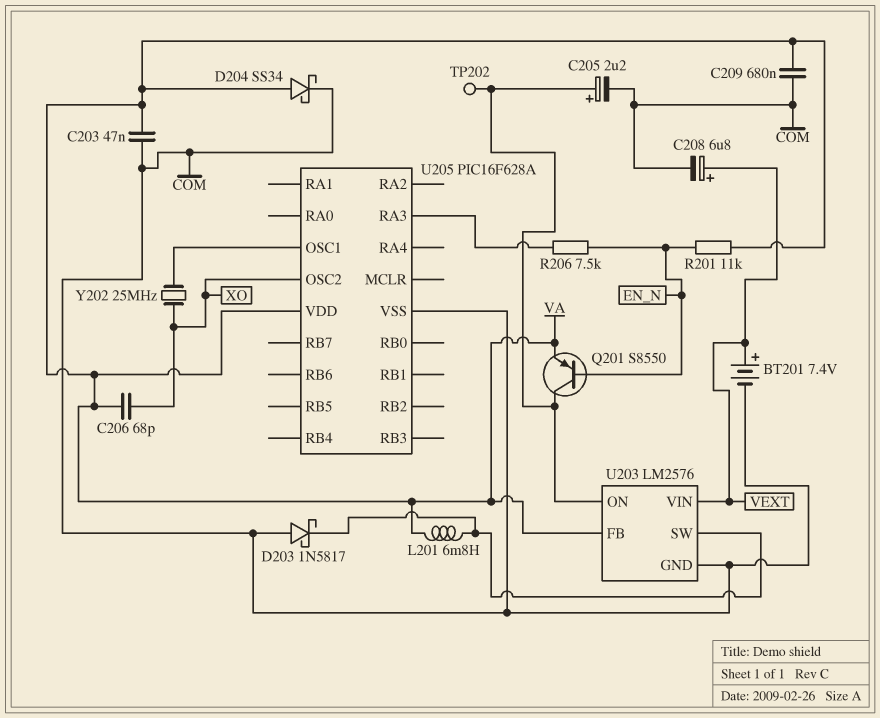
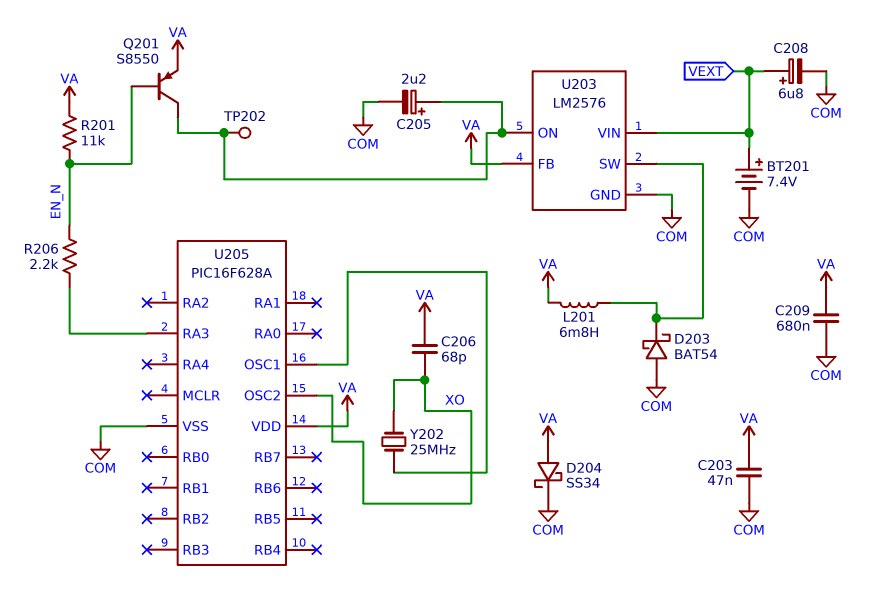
D203: schottky 1N5817 (A COM, K U203/SW) -> schottky BAT54 (A COM, K U203/SW)
R206: 7.5k (EN_N, U205/RA3) -> 2.2k (EN_N, U205/RA3)

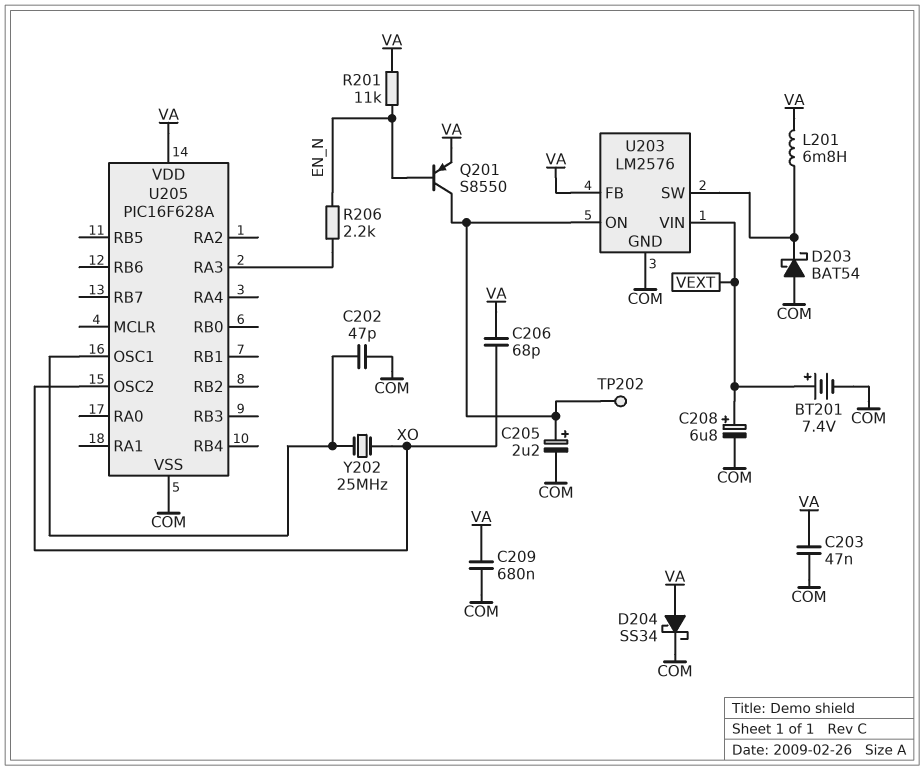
C202: none -> 47pF (COM, U205/OSC1)

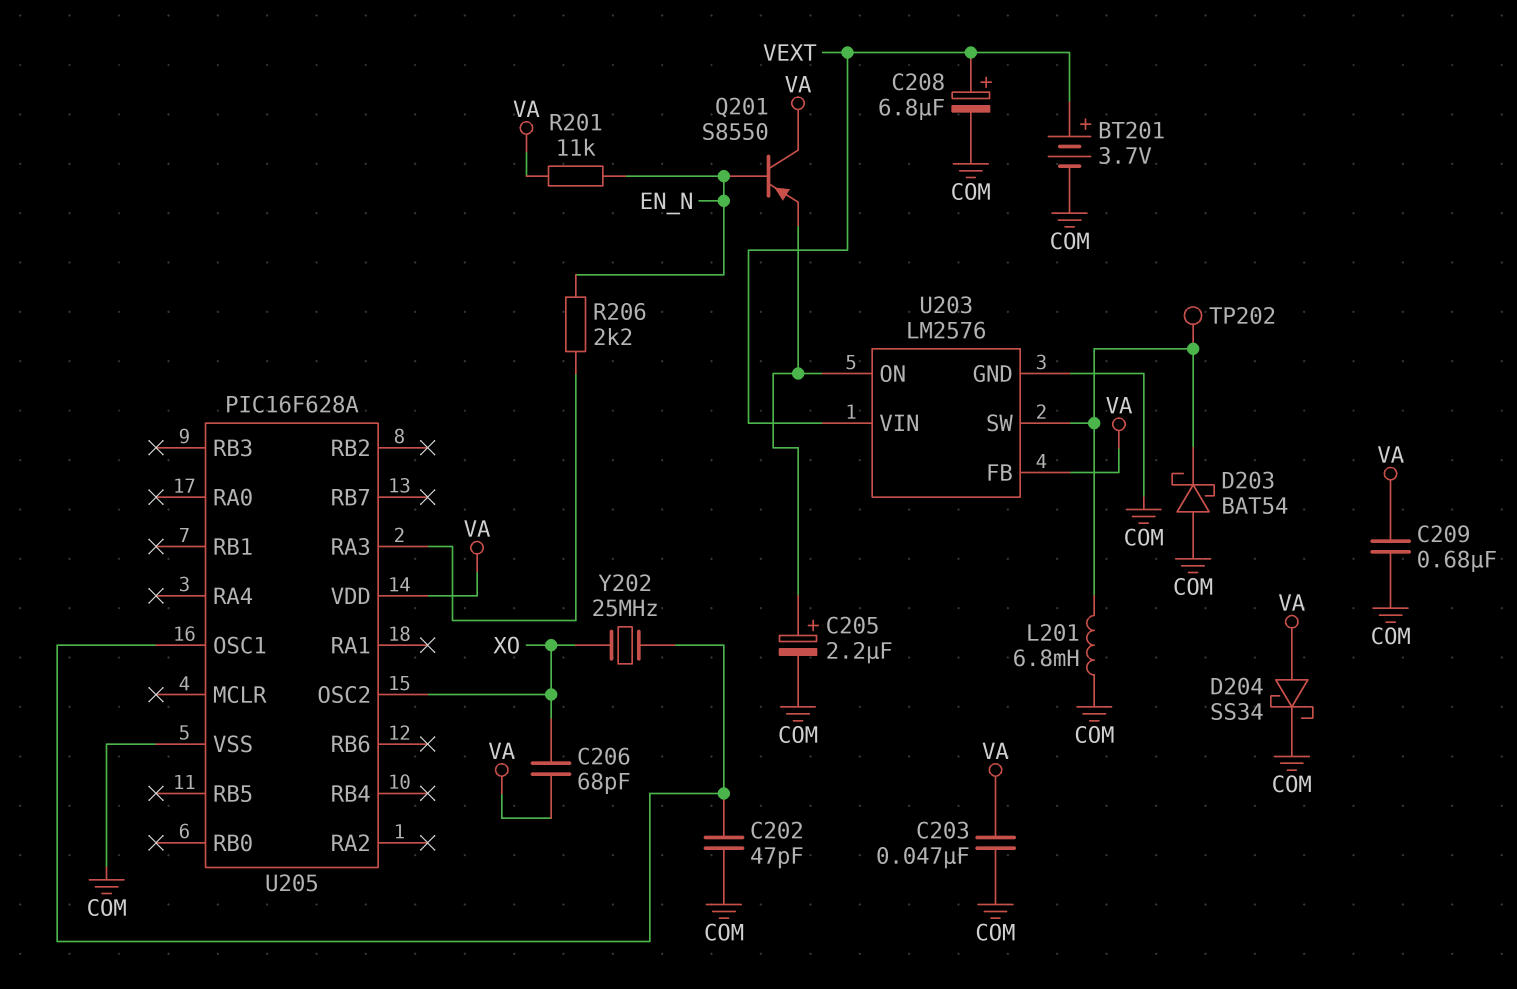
BT201: 7.4V (plus VEXT, minus COM) -> 3.7V (plus VEXT, minus COM)
L201: 6.8mH (U203/SW, VA) -> 6.8mH (COM, U203/SW)
Q201: PNP S8550 (B EN_N, C U203/ON, E VA) -> PNP S8550 (B EN_N, C VA, E U203/ON)
TP202: test point (U203/ON) -> test point (U203/SW)

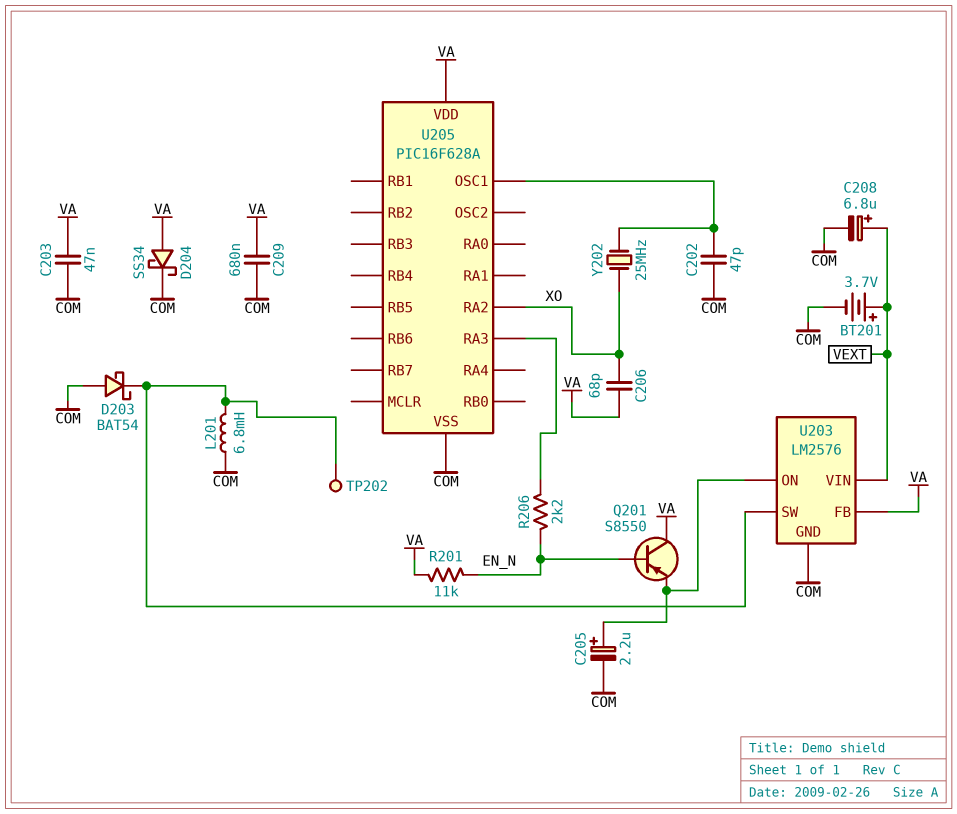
U205 pin OSC2: XO -> none
U205 pin RA2: none -> XO

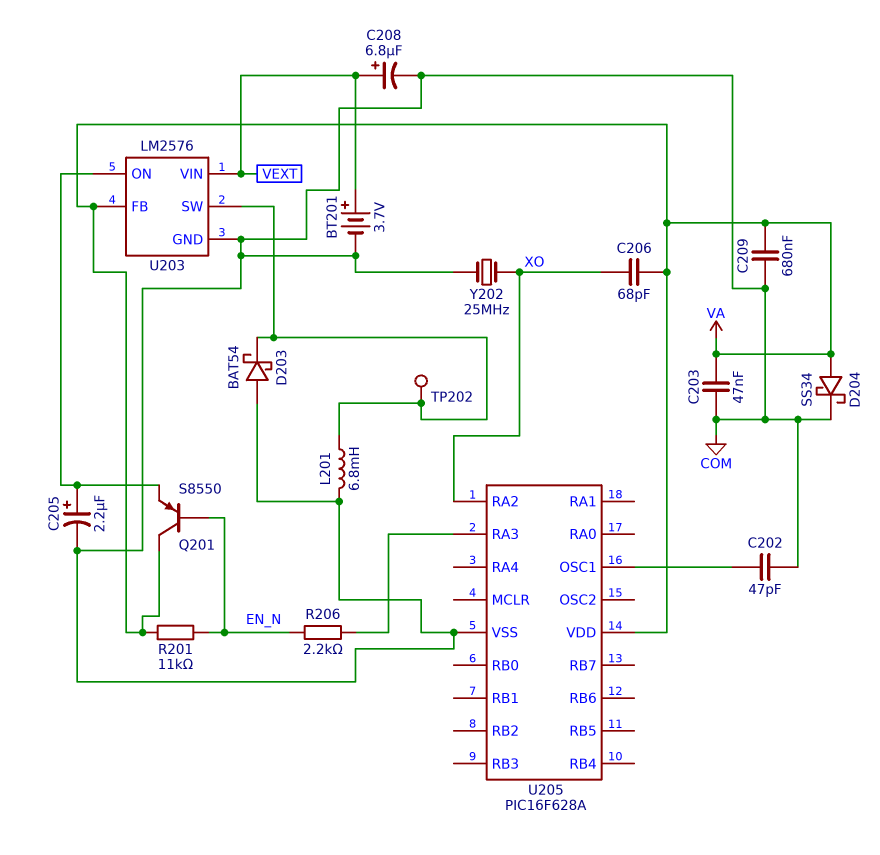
Y202: 25MHz (U205/OSC1, XO) -> 25MHz (COM, XO)

